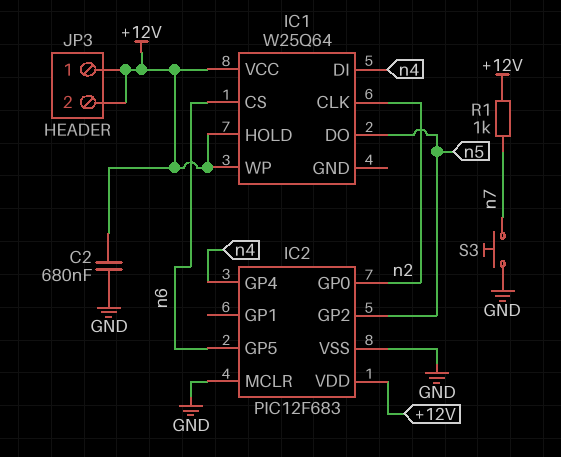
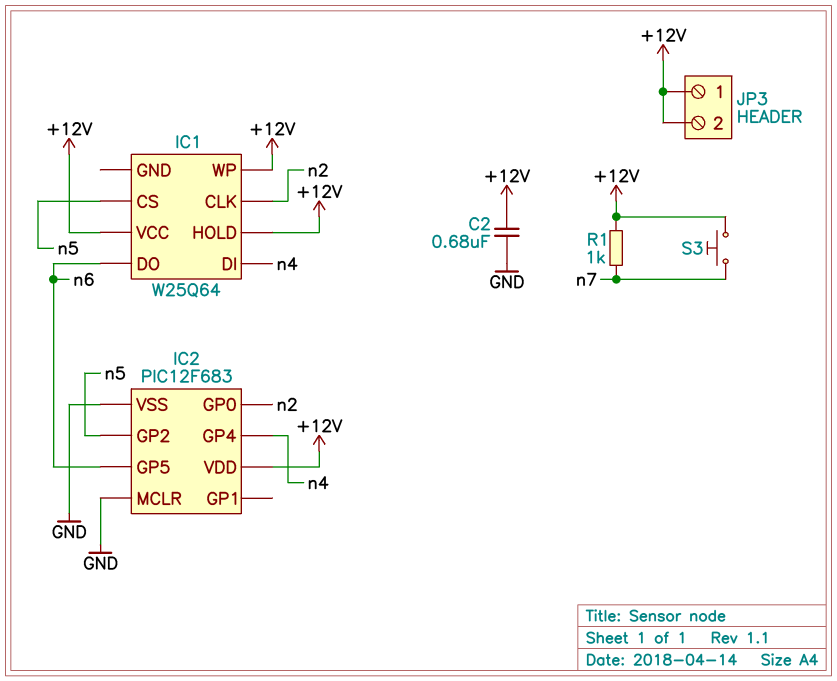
IC1 pin CS: n6 -> n5
IC1 pin DO: n5 -> n6
S3: button (GND, n7) -> button (+12V, n7)

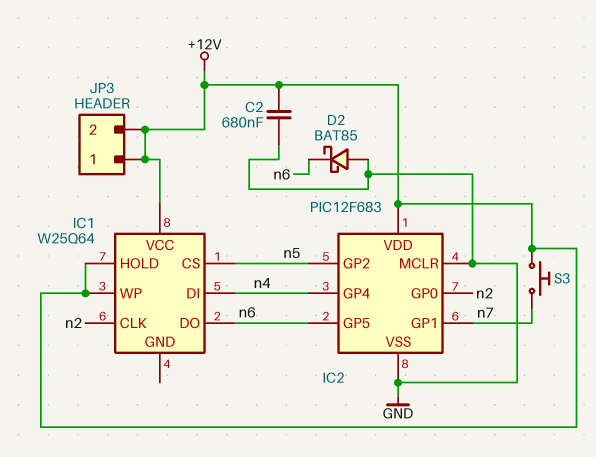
D2: none -> schottky BAT85 (A GND, K n6)
IC2 pin GP1: none -> n7
R1: 1k (+12V, n7) -> none

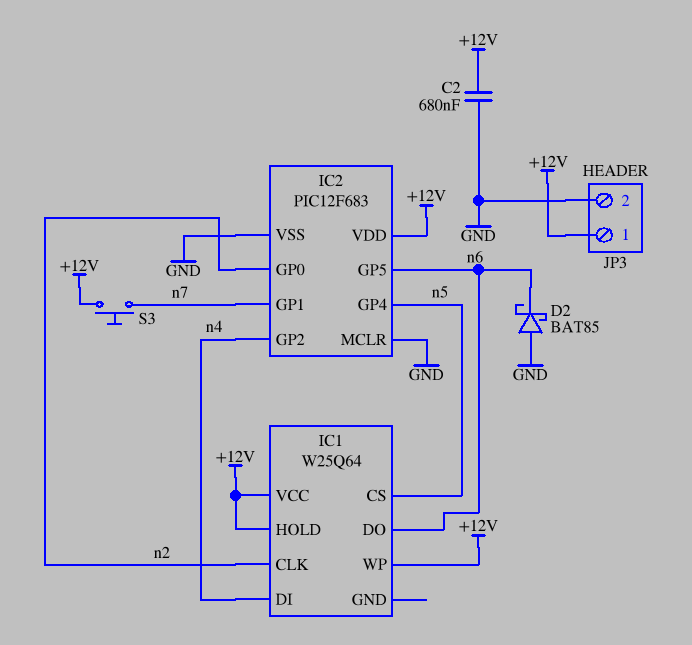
IC2 pin GP2: n5 -> n4
IC2 pin GP4: n4 -> n5
JP3 pin 2: +12V -> GND

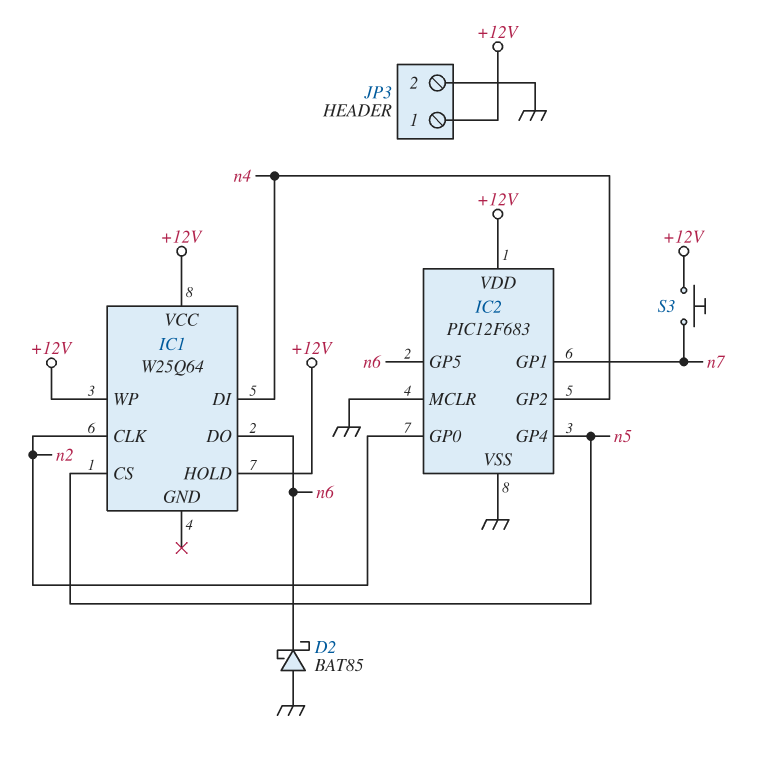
C2: 680nF (+12V, GND) -> none

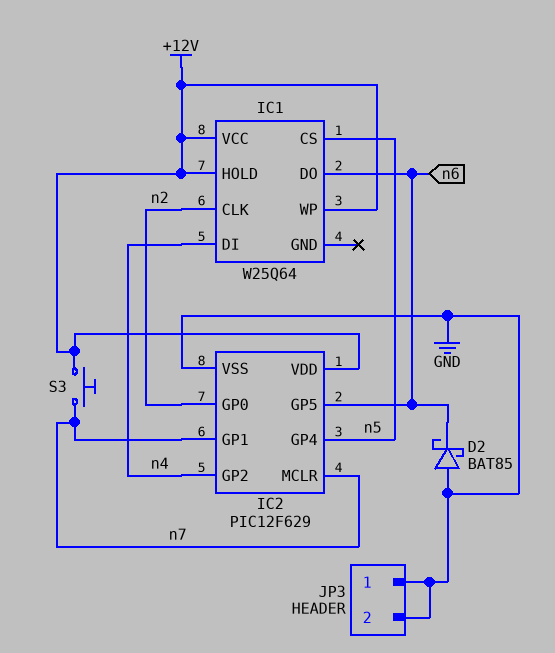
IC2: PIC12F683 -> PIC12F629
IC2 pin MCLR: GND -> n7
JP3 pin 1: +12V -> GND

